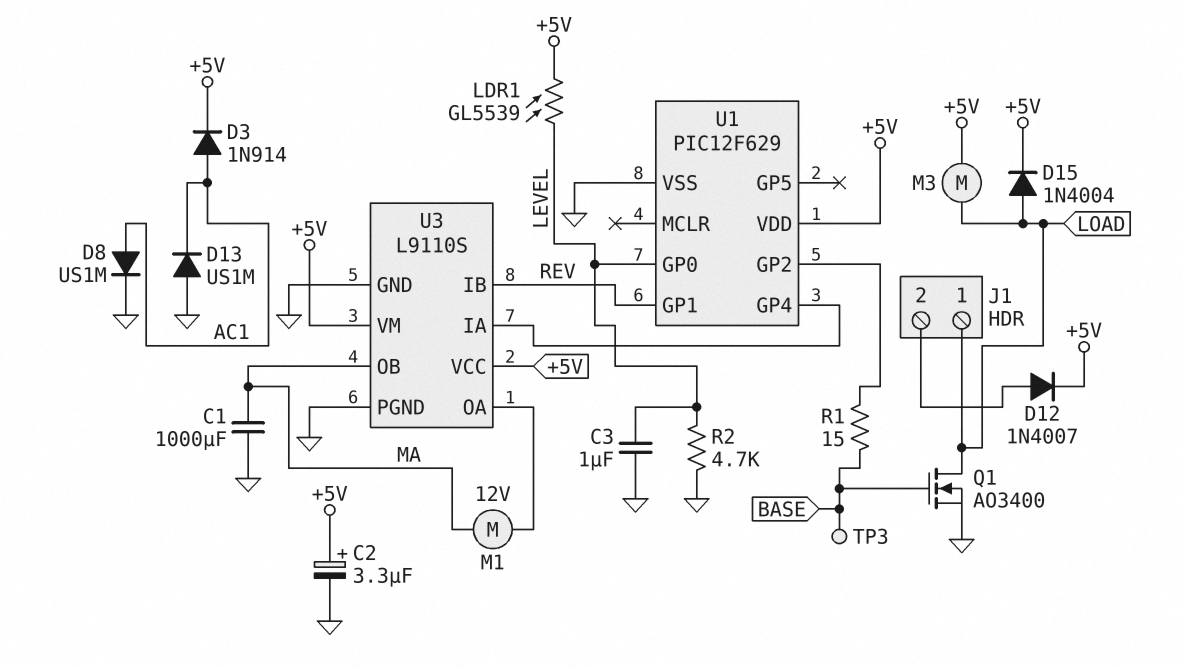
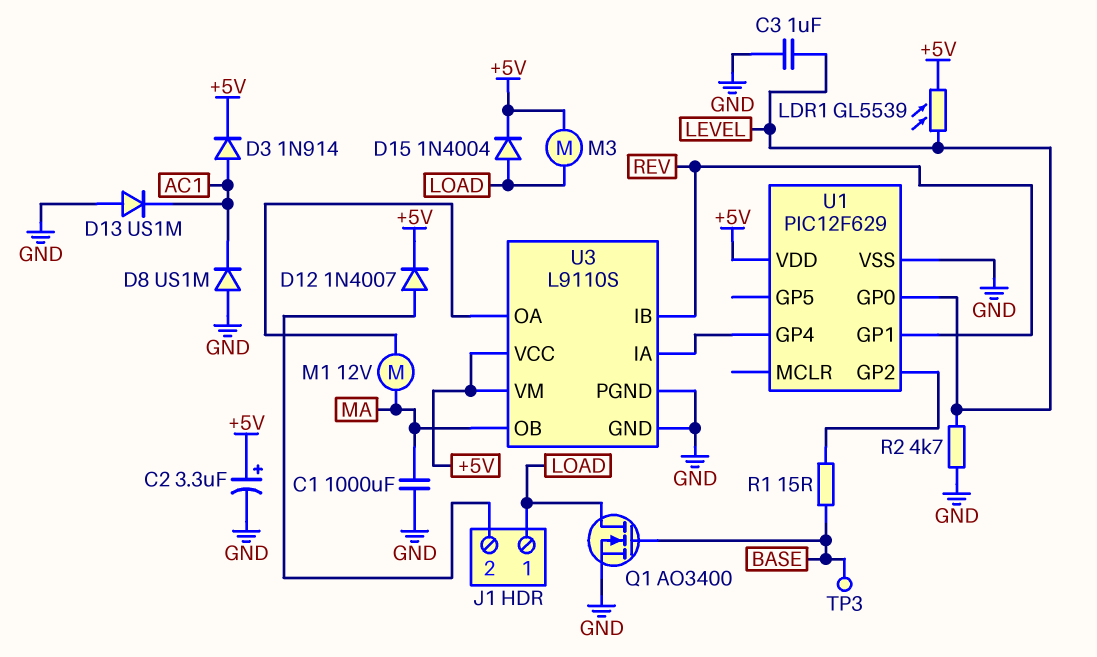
D8: diode US1M (A AC1, K GND) -> diode US1M (A GND, K AC1)

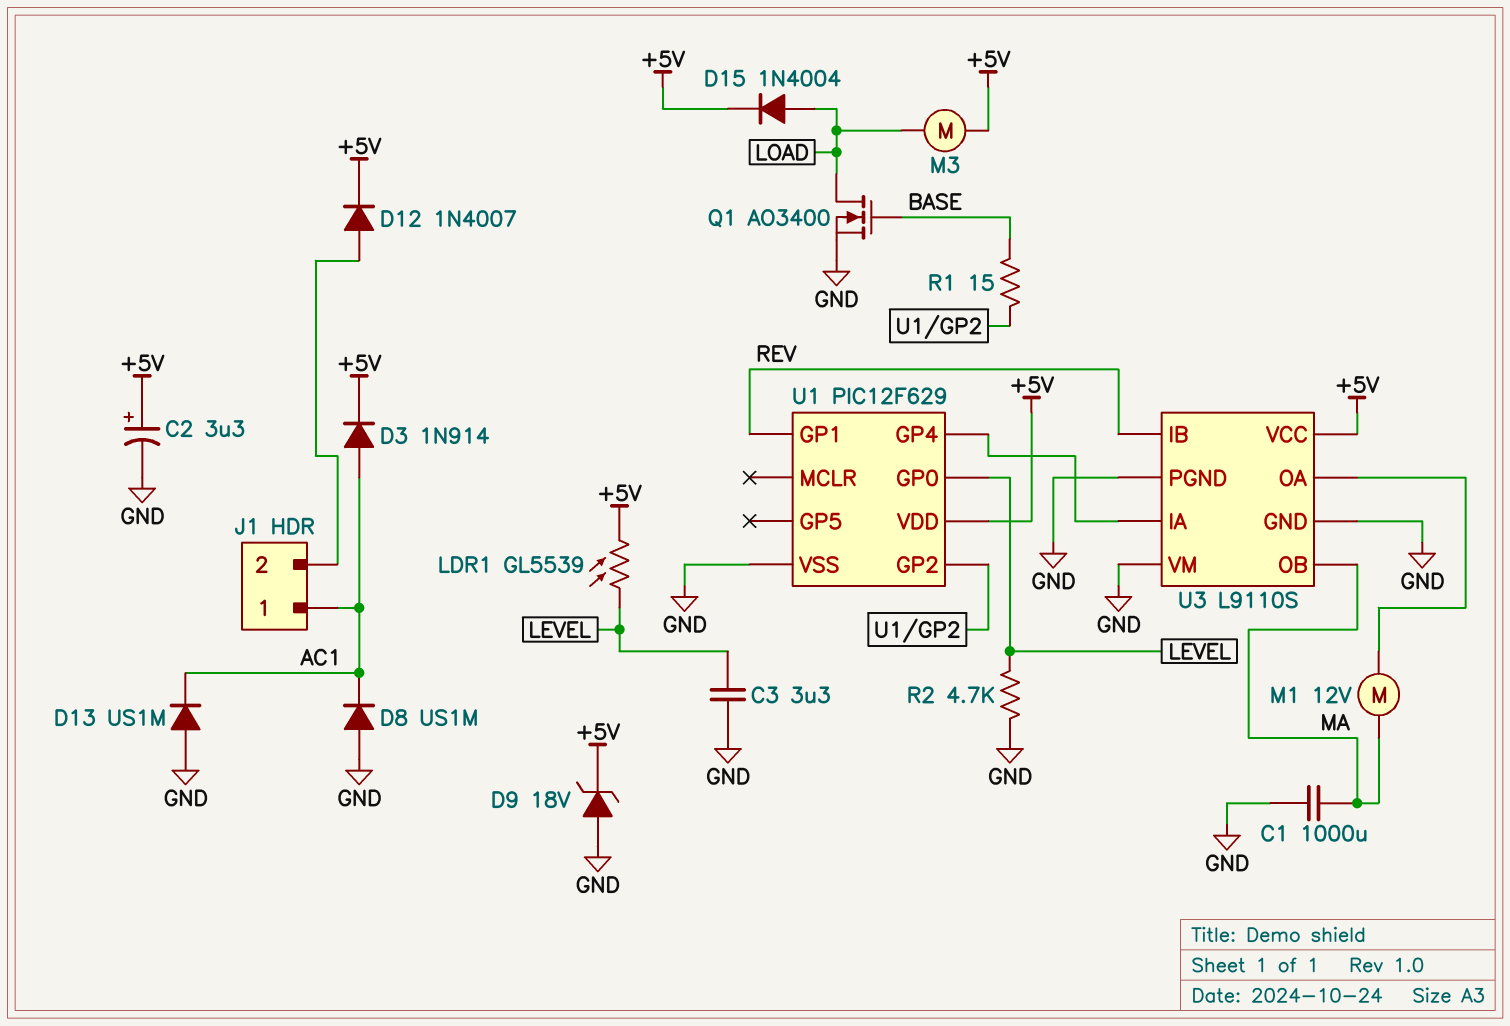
C3: 1uF (GND, LEVEL) -> 3.3uF (GND, LEVEL)
D9: none -> zener 18V (A GND, K +5V)
J1 pin 1: LOAD -> AC1
TP3: test point (BASE) -> none
U3 pin VM: +5V -> GND

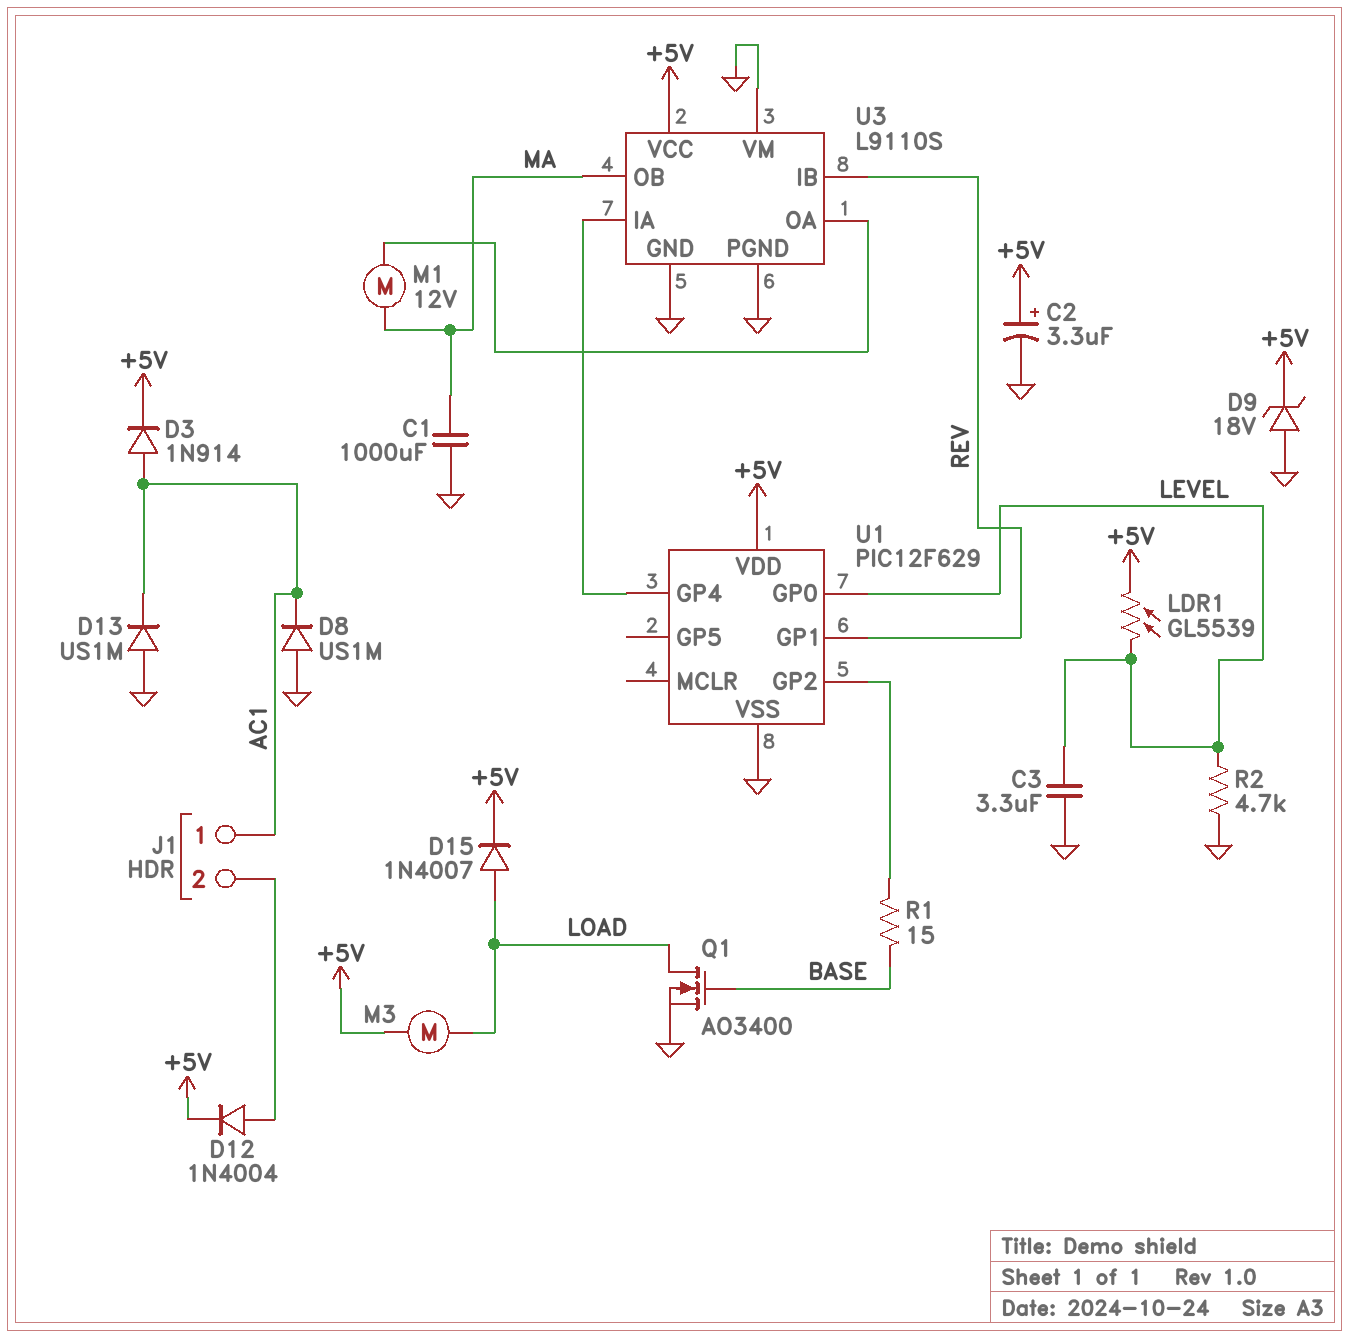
D12: diode 1N4007 (A J1/2, K +5V) -> diode 1N4004 (A J1/2, K +5V)
D15: diode 1N4004 (A LOAD, K +5V) -> diode 1N4007 (A LOAD, K +5V)

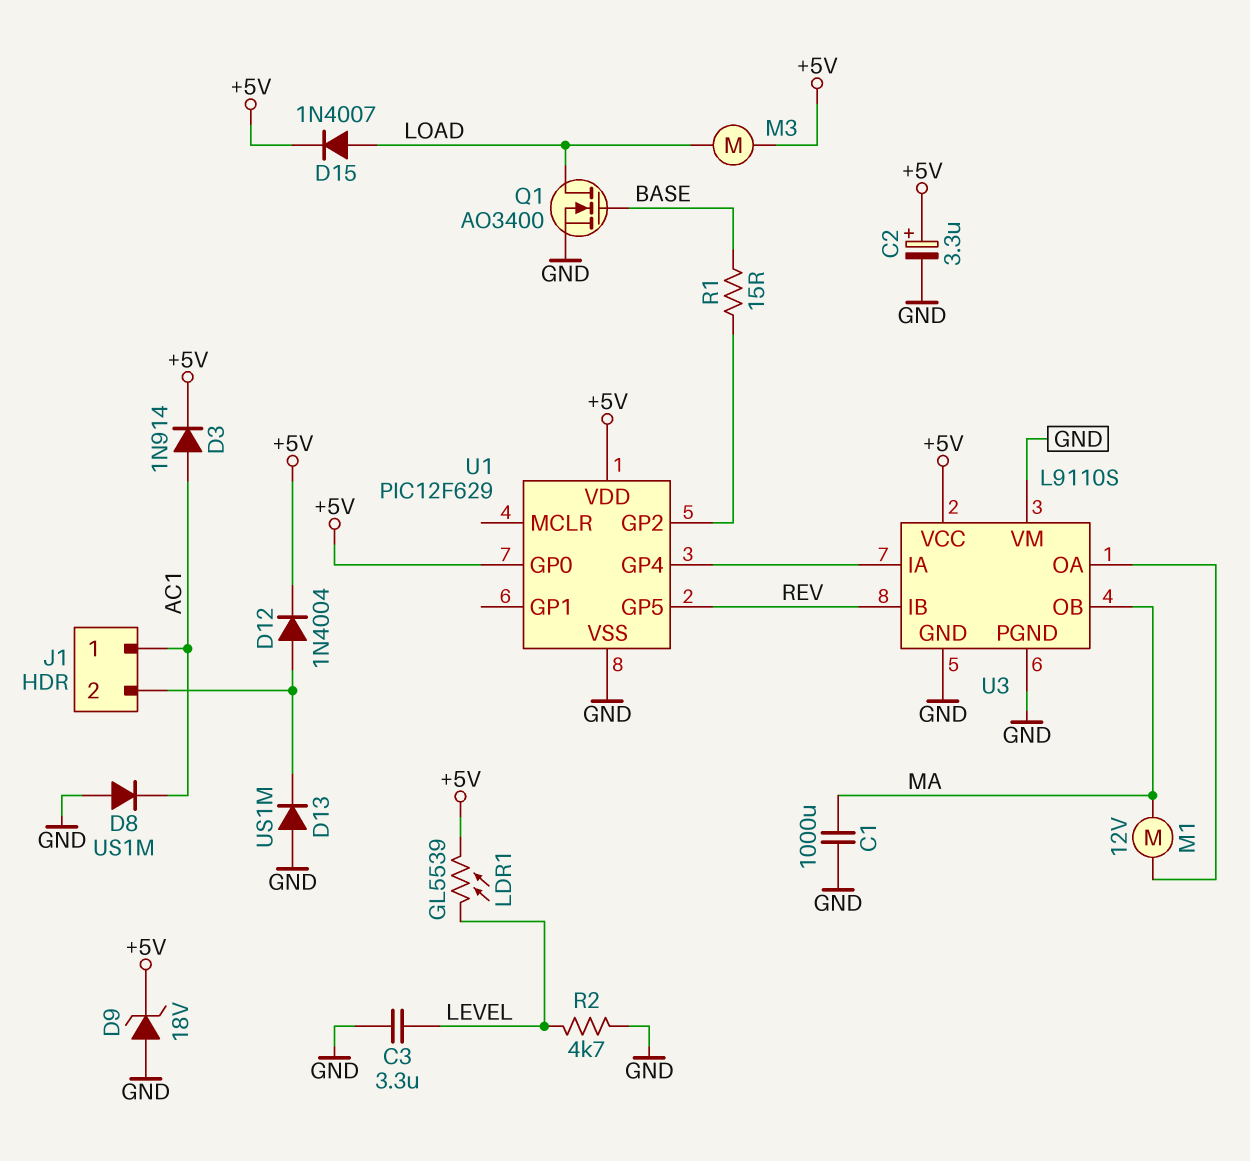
D13: diode US1M (A GND, K AC1) -> diode US1M (A GND, K J1/2)
U1 pin GP0: LEVEL -> +5V
U1 pin GP1: REV -> none
U1 pin GP5: none -> REV

